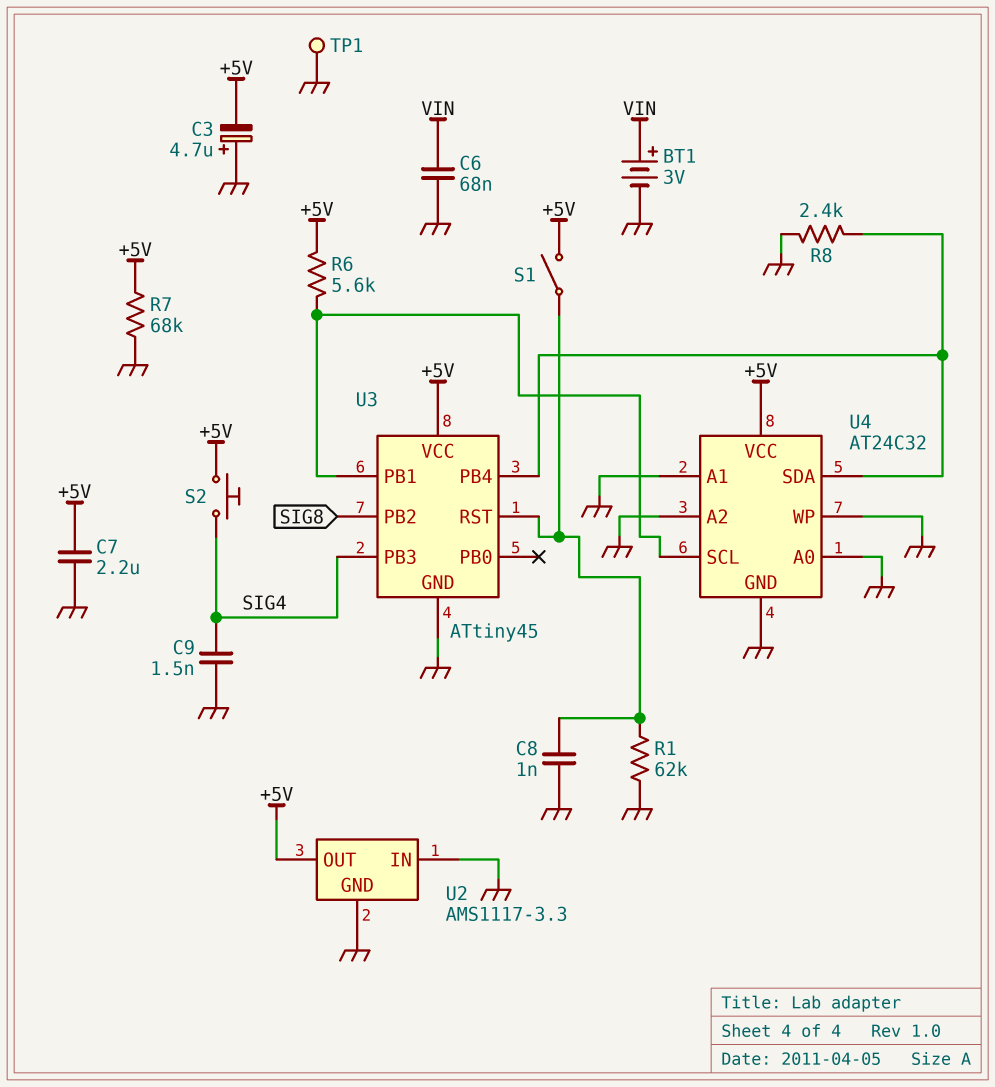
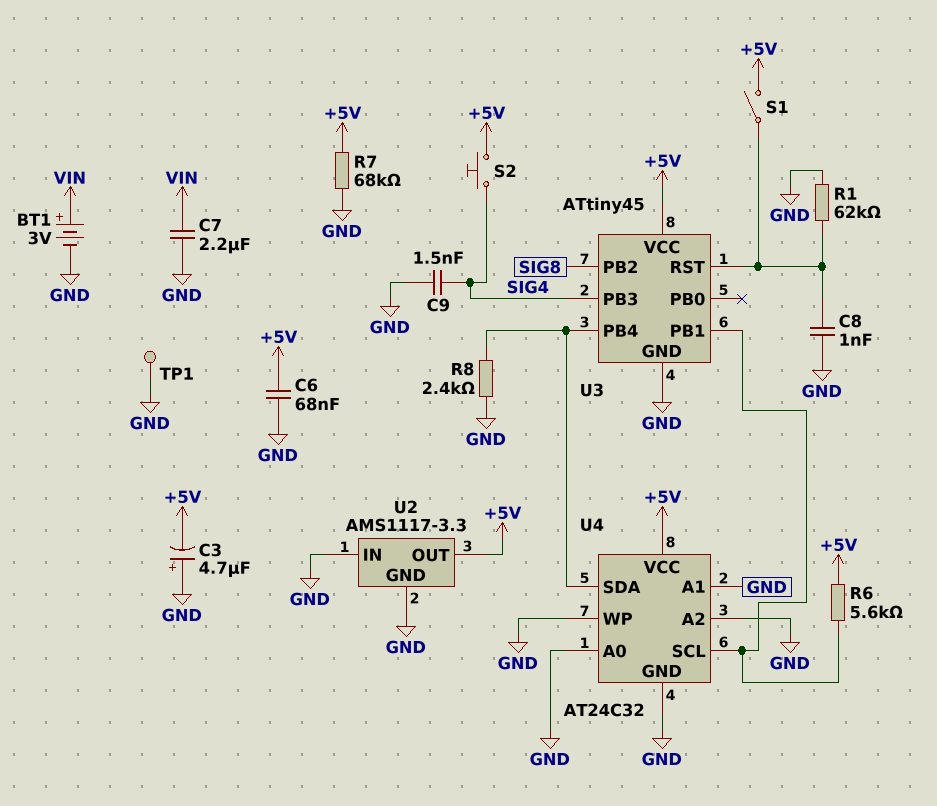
C6: 68nF (GND, VIN) -> 68nF (+5V, GND)
C7: 2.2uF (+5V, GND) -> 2.2uF (GND, VIN)

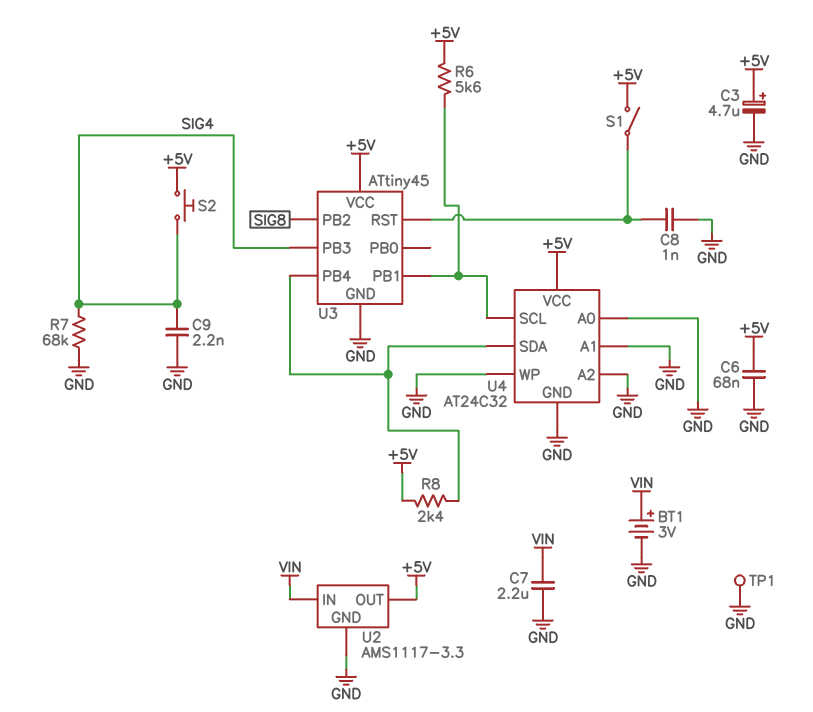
C3: 4.7uF (plus GND, minus +5V) -> 4.7uF (plus +5V, minus GND)
C9: 1.5nF (GND, SIG4) -> 2.2nF (GND, SIG4)
R1: 62k (GND, U3/RST) -> none
R7: 68k (+5V, GND) -> 68k (GND, SIG4)
R8: 2.4k (GND, U3/PB4) -> 2.4k (+5V, U3/PB4)
U2 pin IN: GND -> VIN

